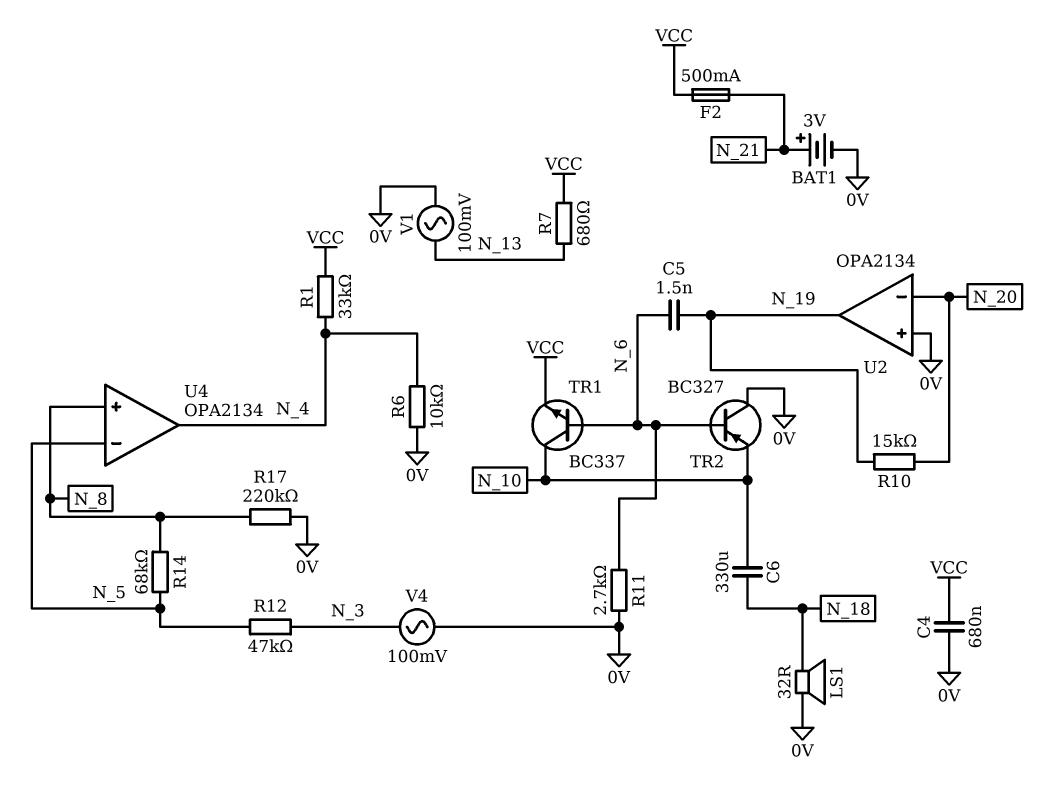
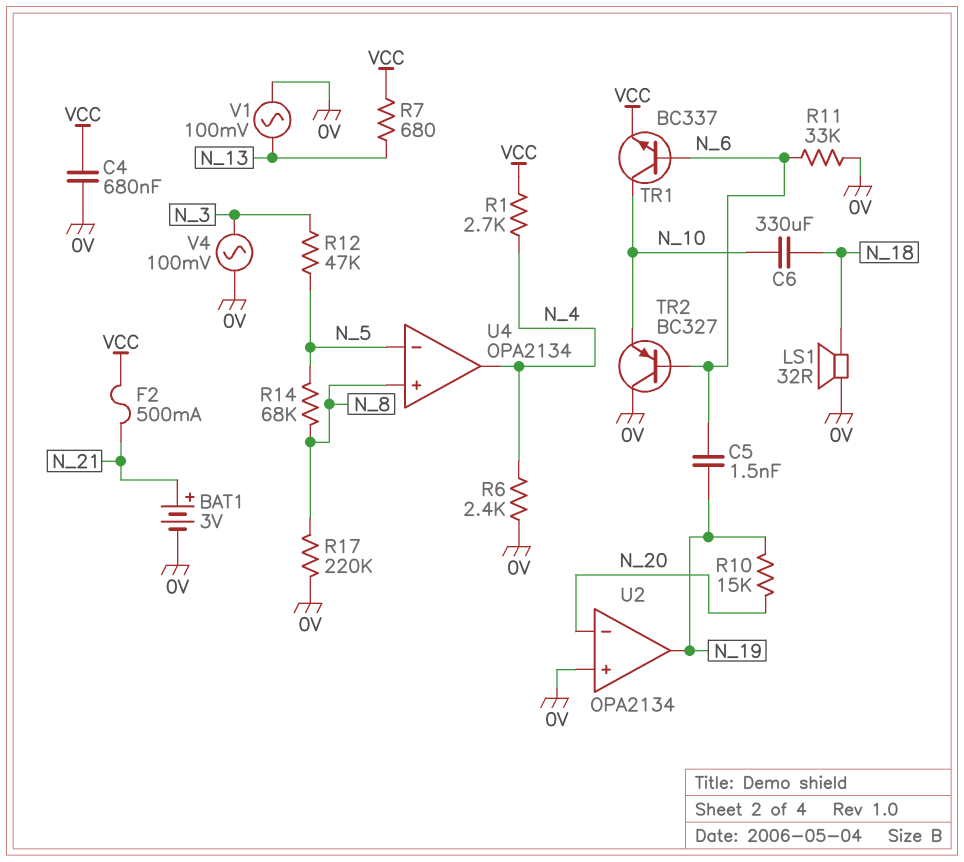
R1: 33k (N_4, VCC) -> 2.7k (N_4, VCC)
R6: 10k (0V, N_4) -> 2.4k (0V, N_4)
R11: 2.7k (0V, N_6) -> 33k (0V, N_6)

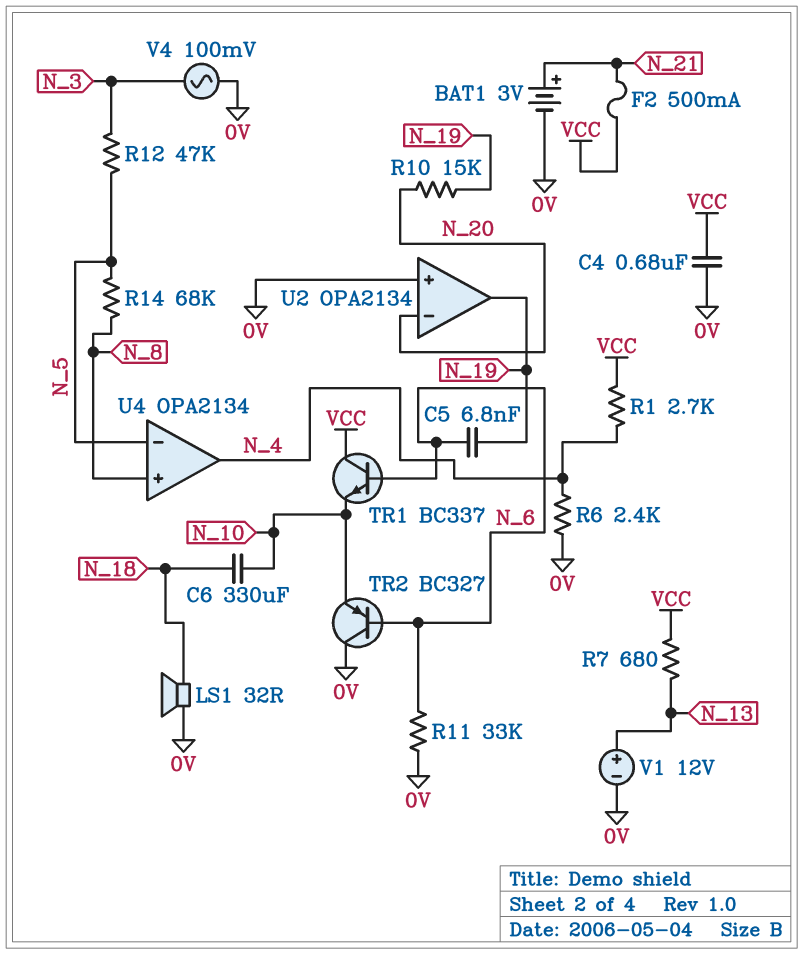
C5: 1.5nF (N_6, N_19) -> 6.8nF (N_6, N_19)
R17: 220k (0V, N_8) -> none
TR1: NPN BC337 (B N_6, C N_10, E VCC) -> NPN BC337 (B N_6, C VCC, E N_10)
V1: AC 100mV (0V, N_13) -> 12V (plus N_13, minus 0V)

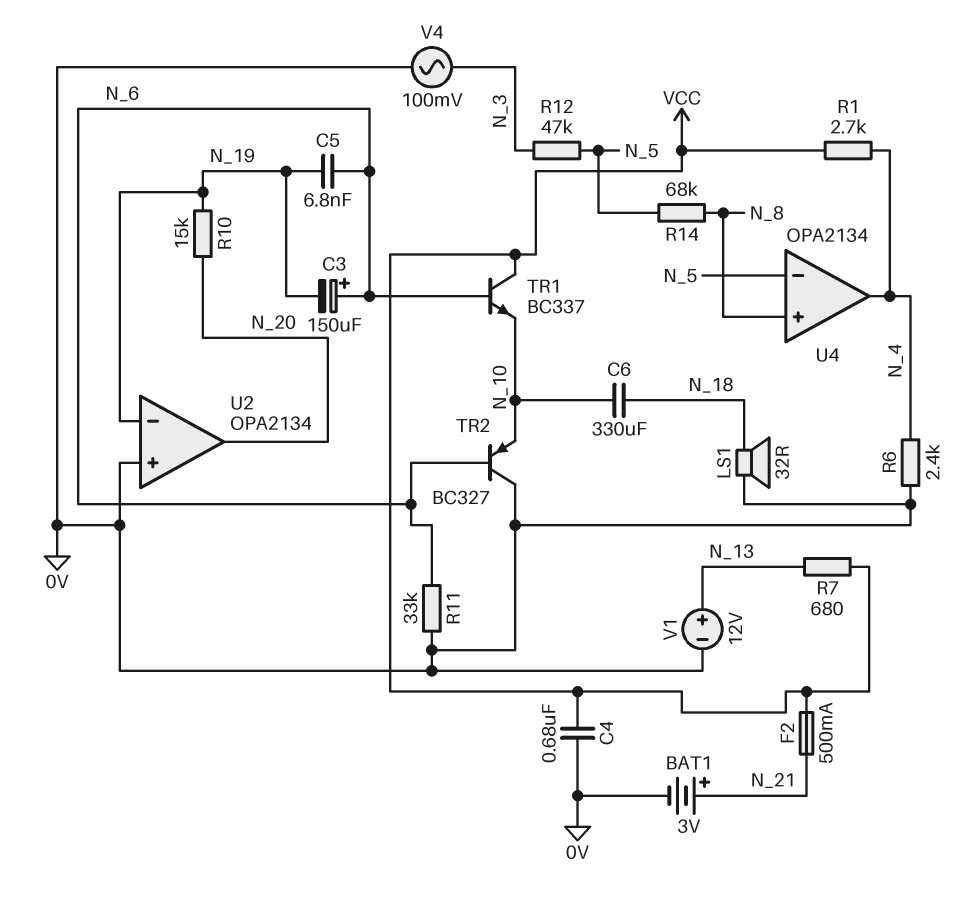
C3: none -> 150uF (plus N_6, minus N_19)
U2 pin in-: N_20 -> N_19
U2 pin out: N_19 -> N_20

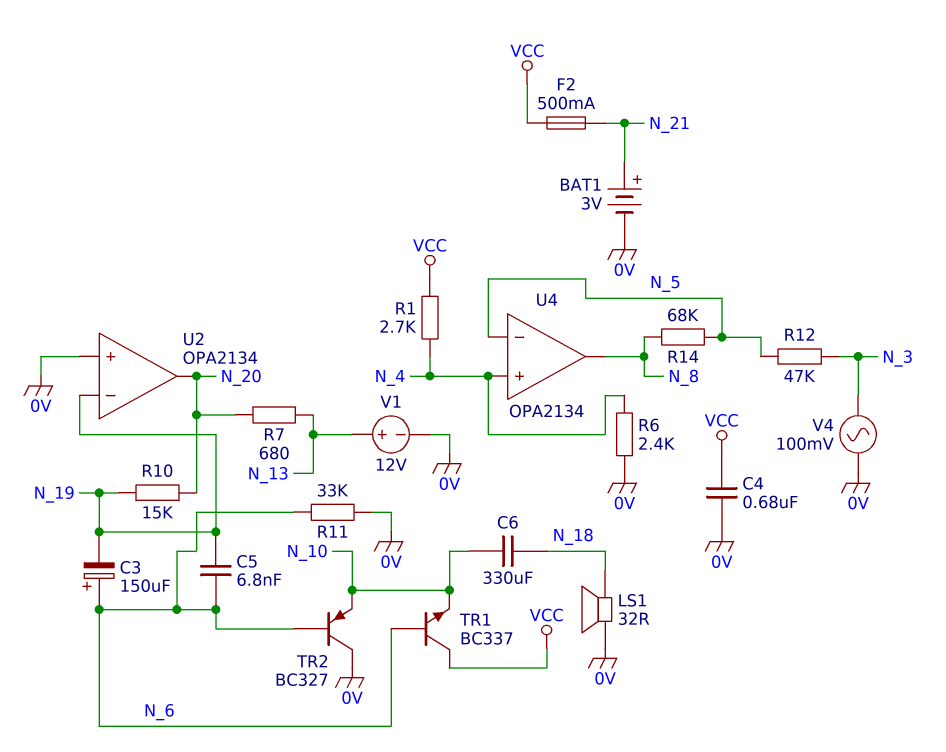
R7: 680 (N_13, VCC) -> 680 (N_13, N_20)
U4 pin in+: N_8 -> N_4
U4 pin out: N_4 -> N_8

